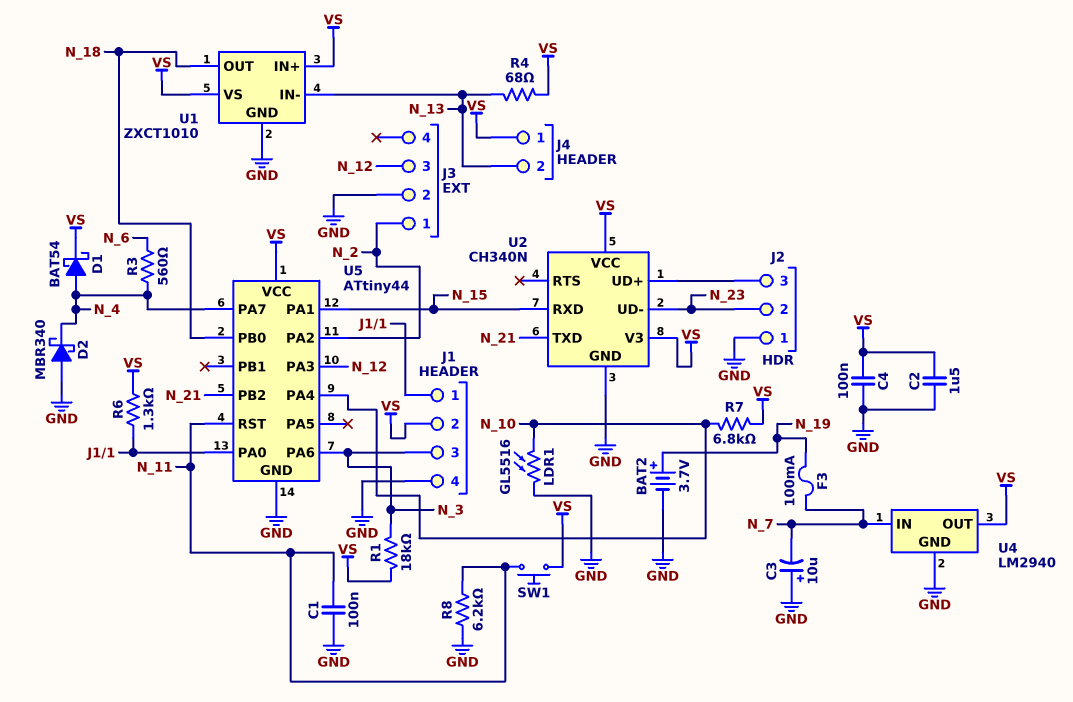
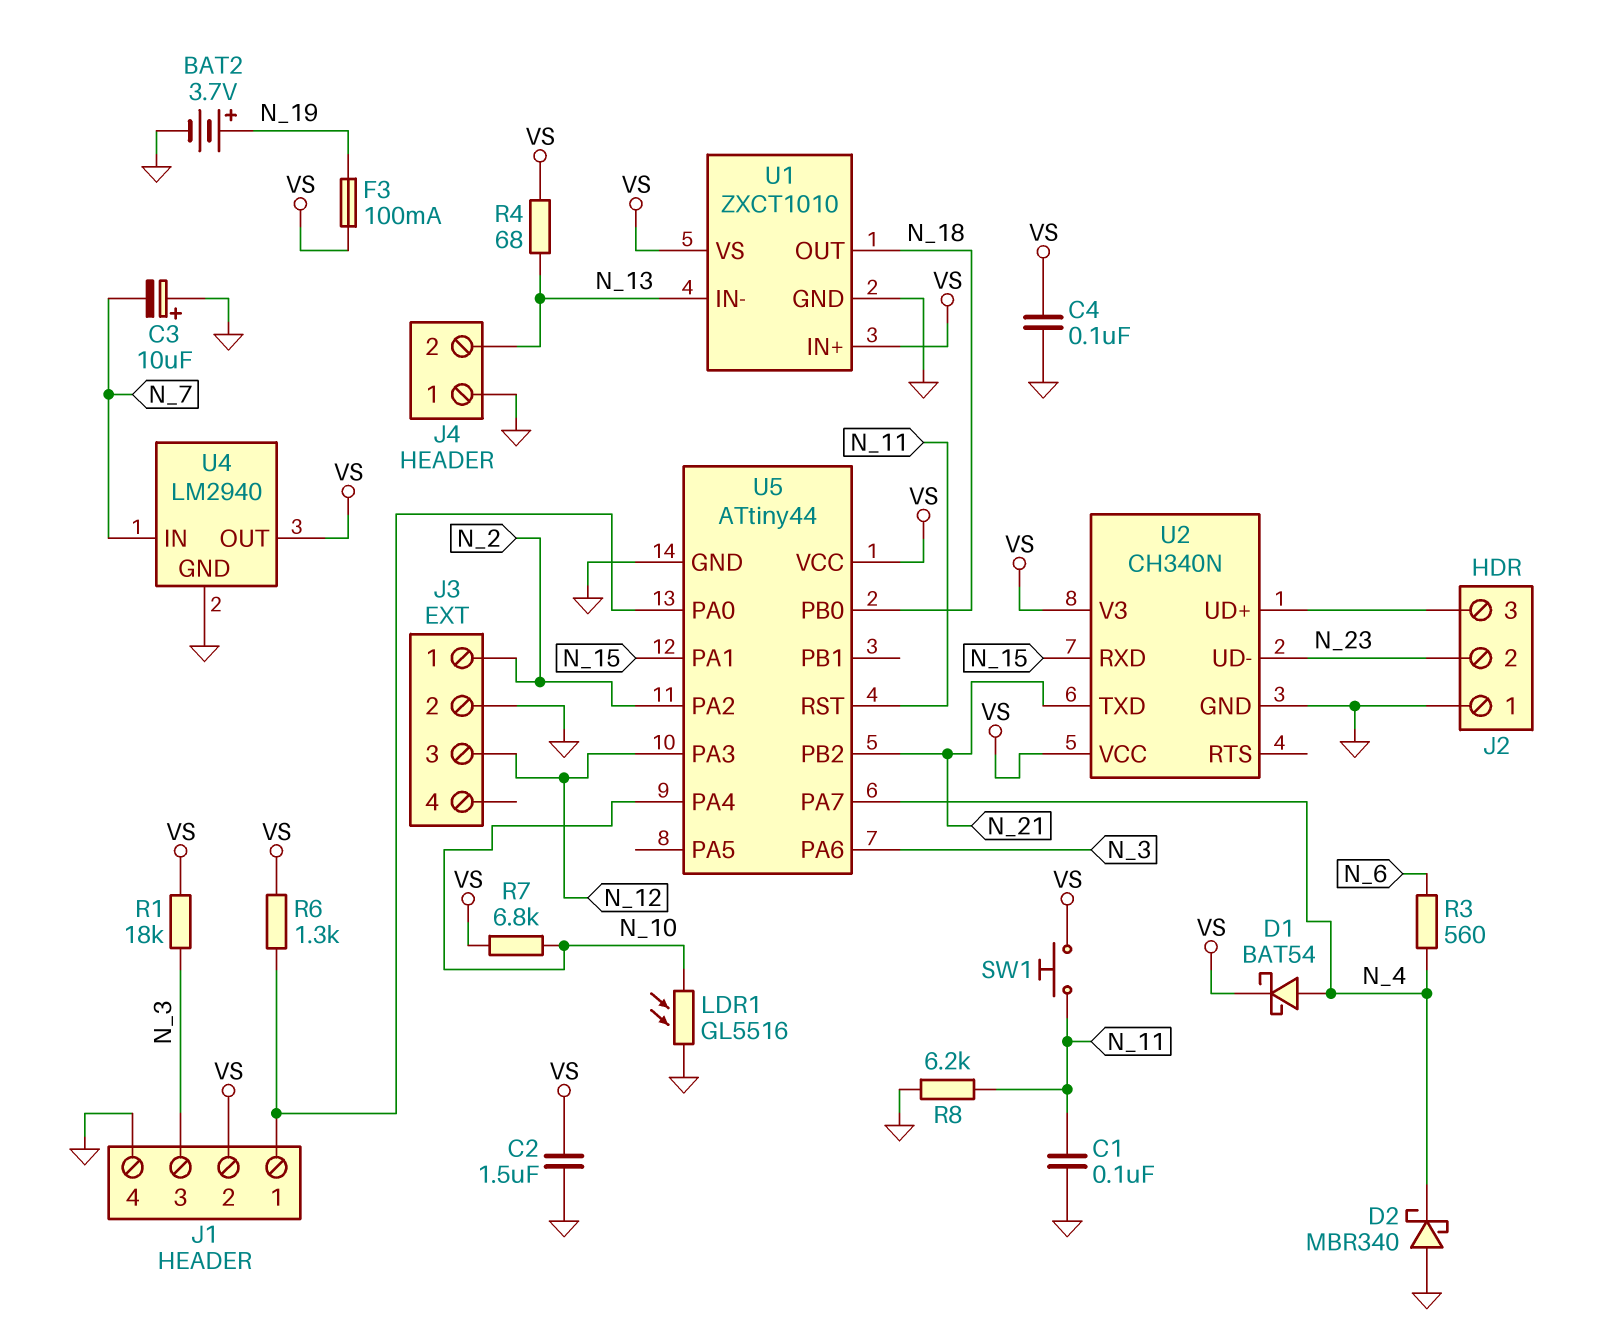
F3: 100mA (N_7, N_19) -> 100mA (N_19, VS)
J4 pin 1: VS -> GND

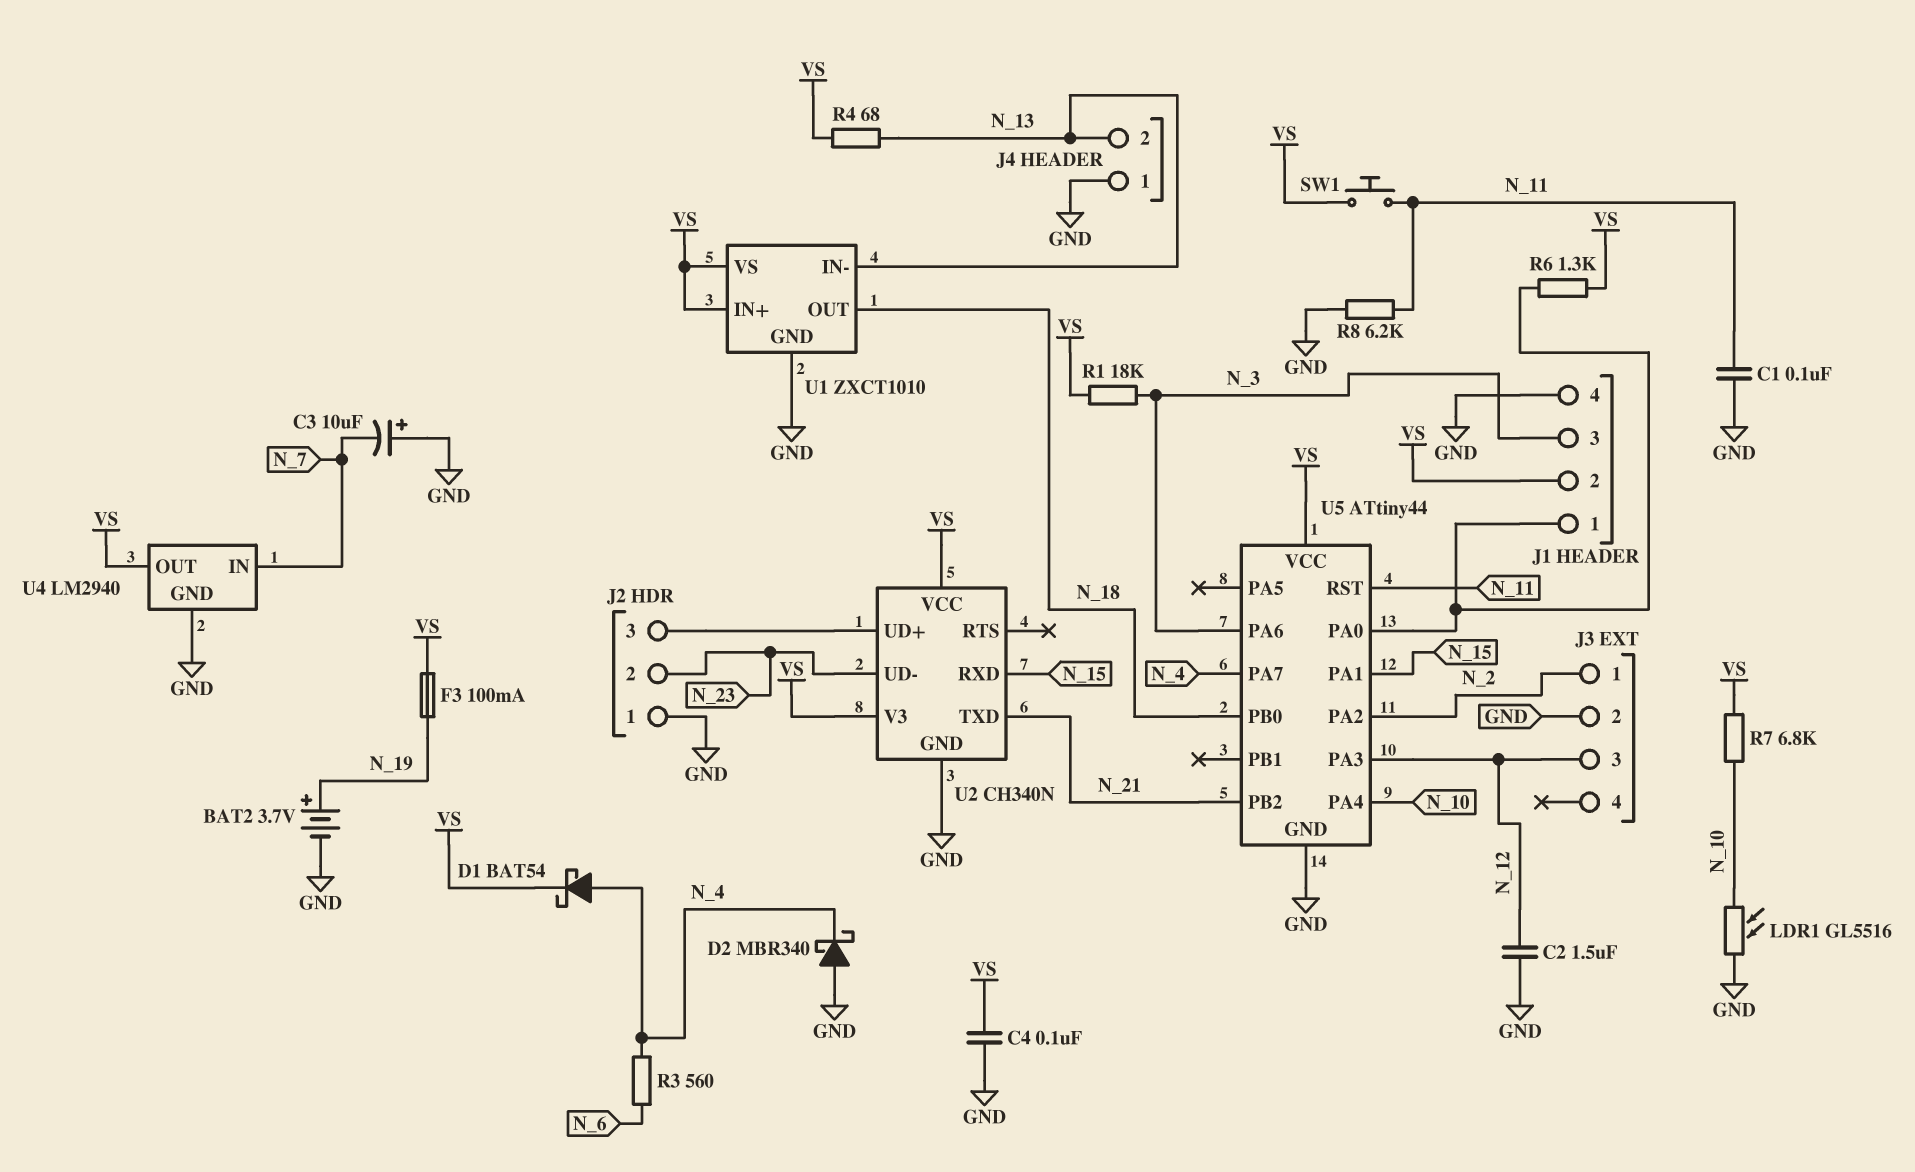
C2: 1.5uF (GND, VS) -> 1.5uF (GND, N_12)

